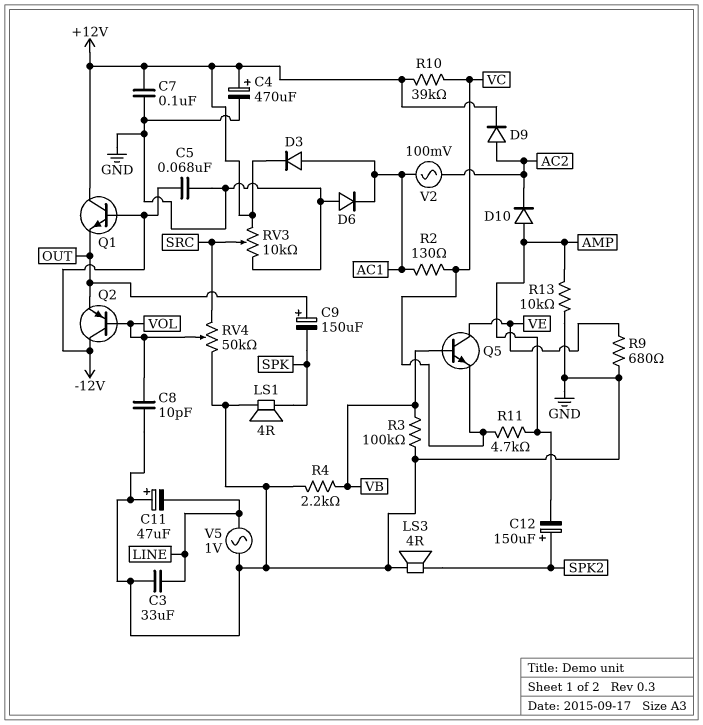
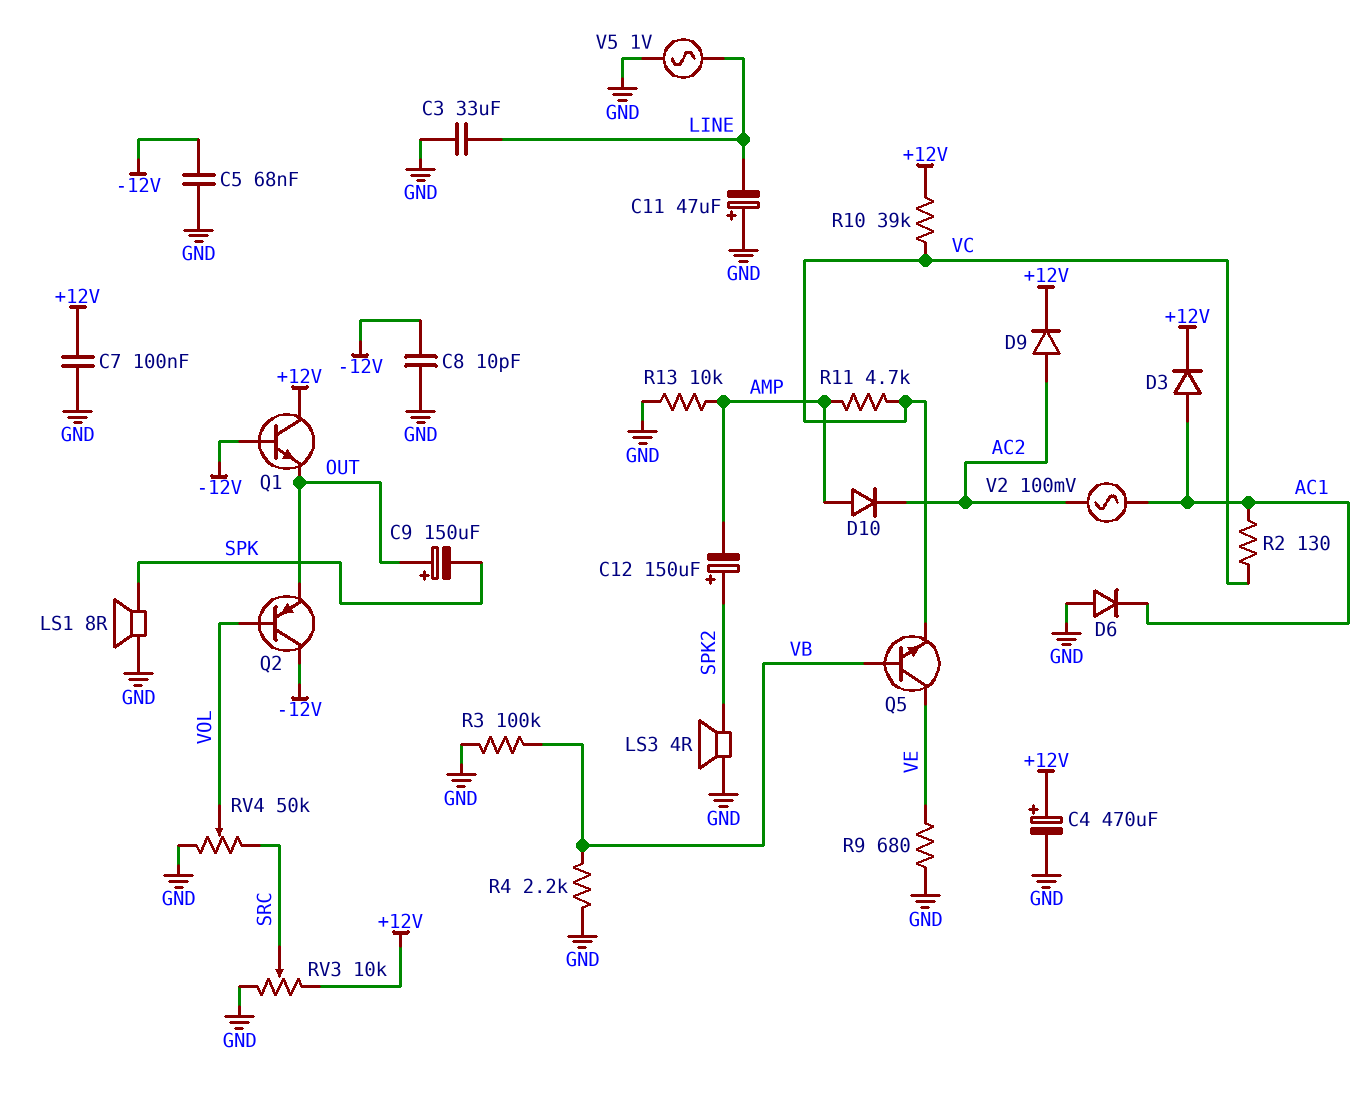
C8: 10pF (GND, VOL) -> 10pF (-12V, GND)
LS1: speaker 4R (GND, SPK) -> speaker 8R (GND, SPK)

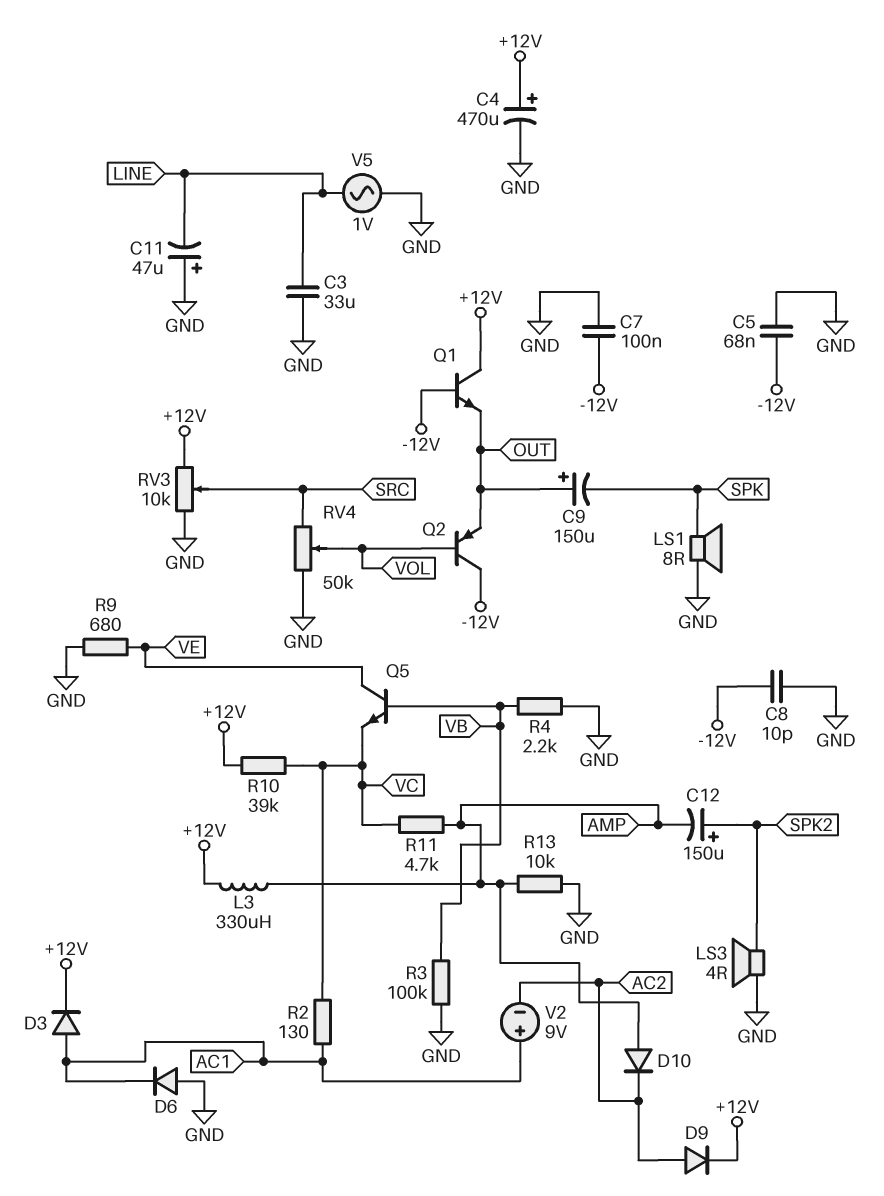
C7: 100nF (+12V, GND) -> 100nF (-12V, GND)
L3: none -> 330uH (+12V, AMP)
V2: AC 100mV (AC1, AC2) -> 9V (plus AC1, minus AC2)

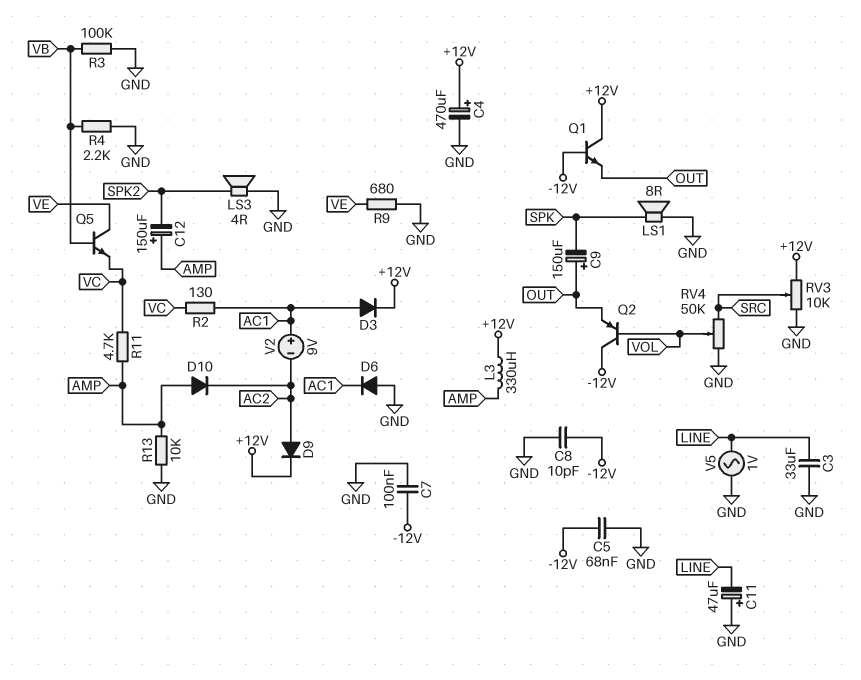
C12: 150uF (plus SPK2, minus AMP) -> 150uF (plus AMP, minus SPK2)
R10: 39k (+12V, VC) -> none

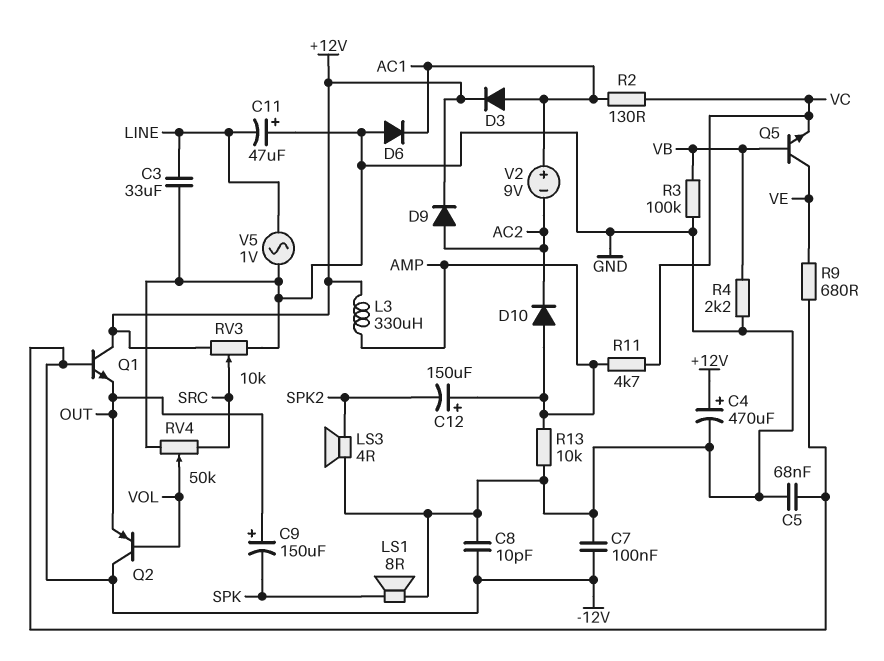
R9: 680 (GND, VE) -> 680 (-12V, VE)

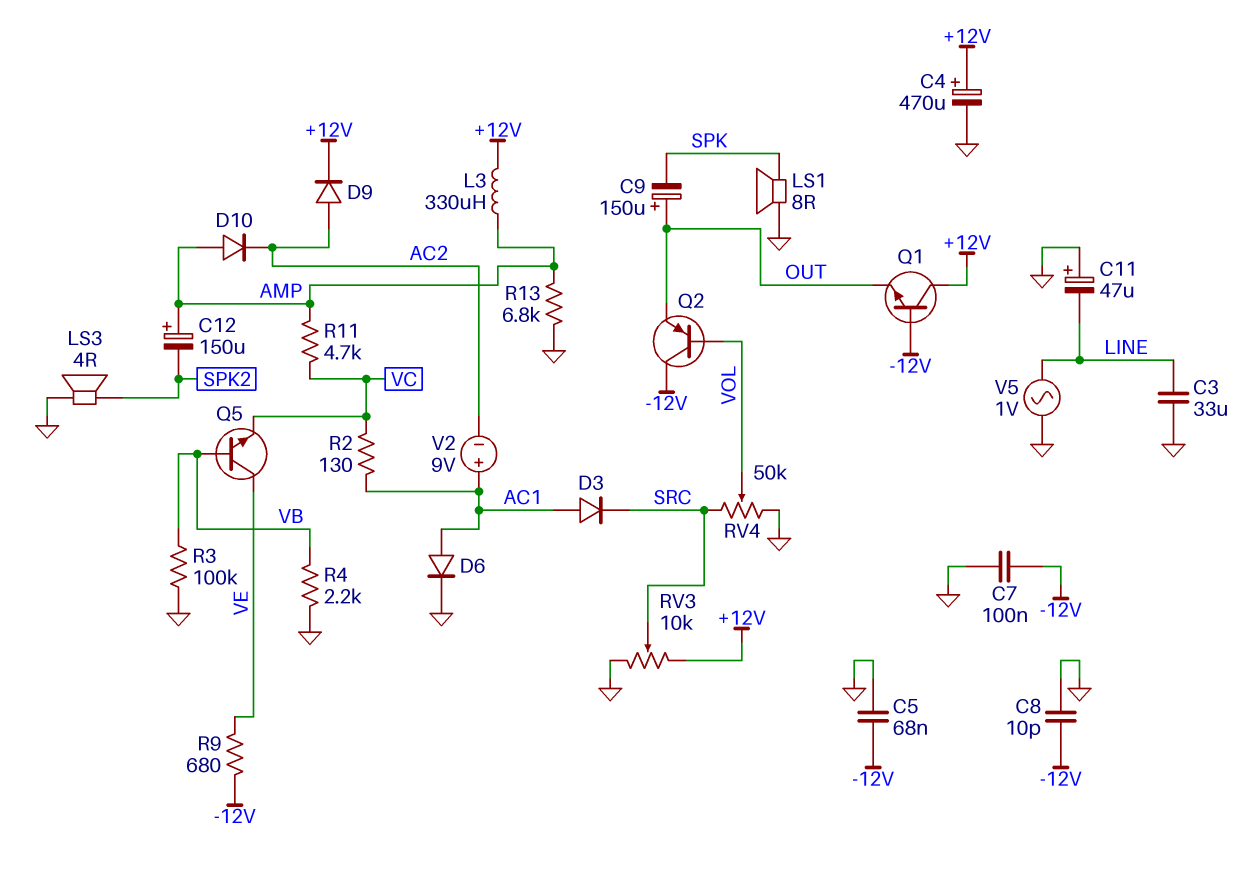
D3: diode (A AC1, K +12V) -> diode (A AC1, K SRC)
D6: diode (A GND, K AC1) -> diode (A AC1, K GND)
R13: 10k (AMP, GND) -> 6.8k (AMP, GND)

